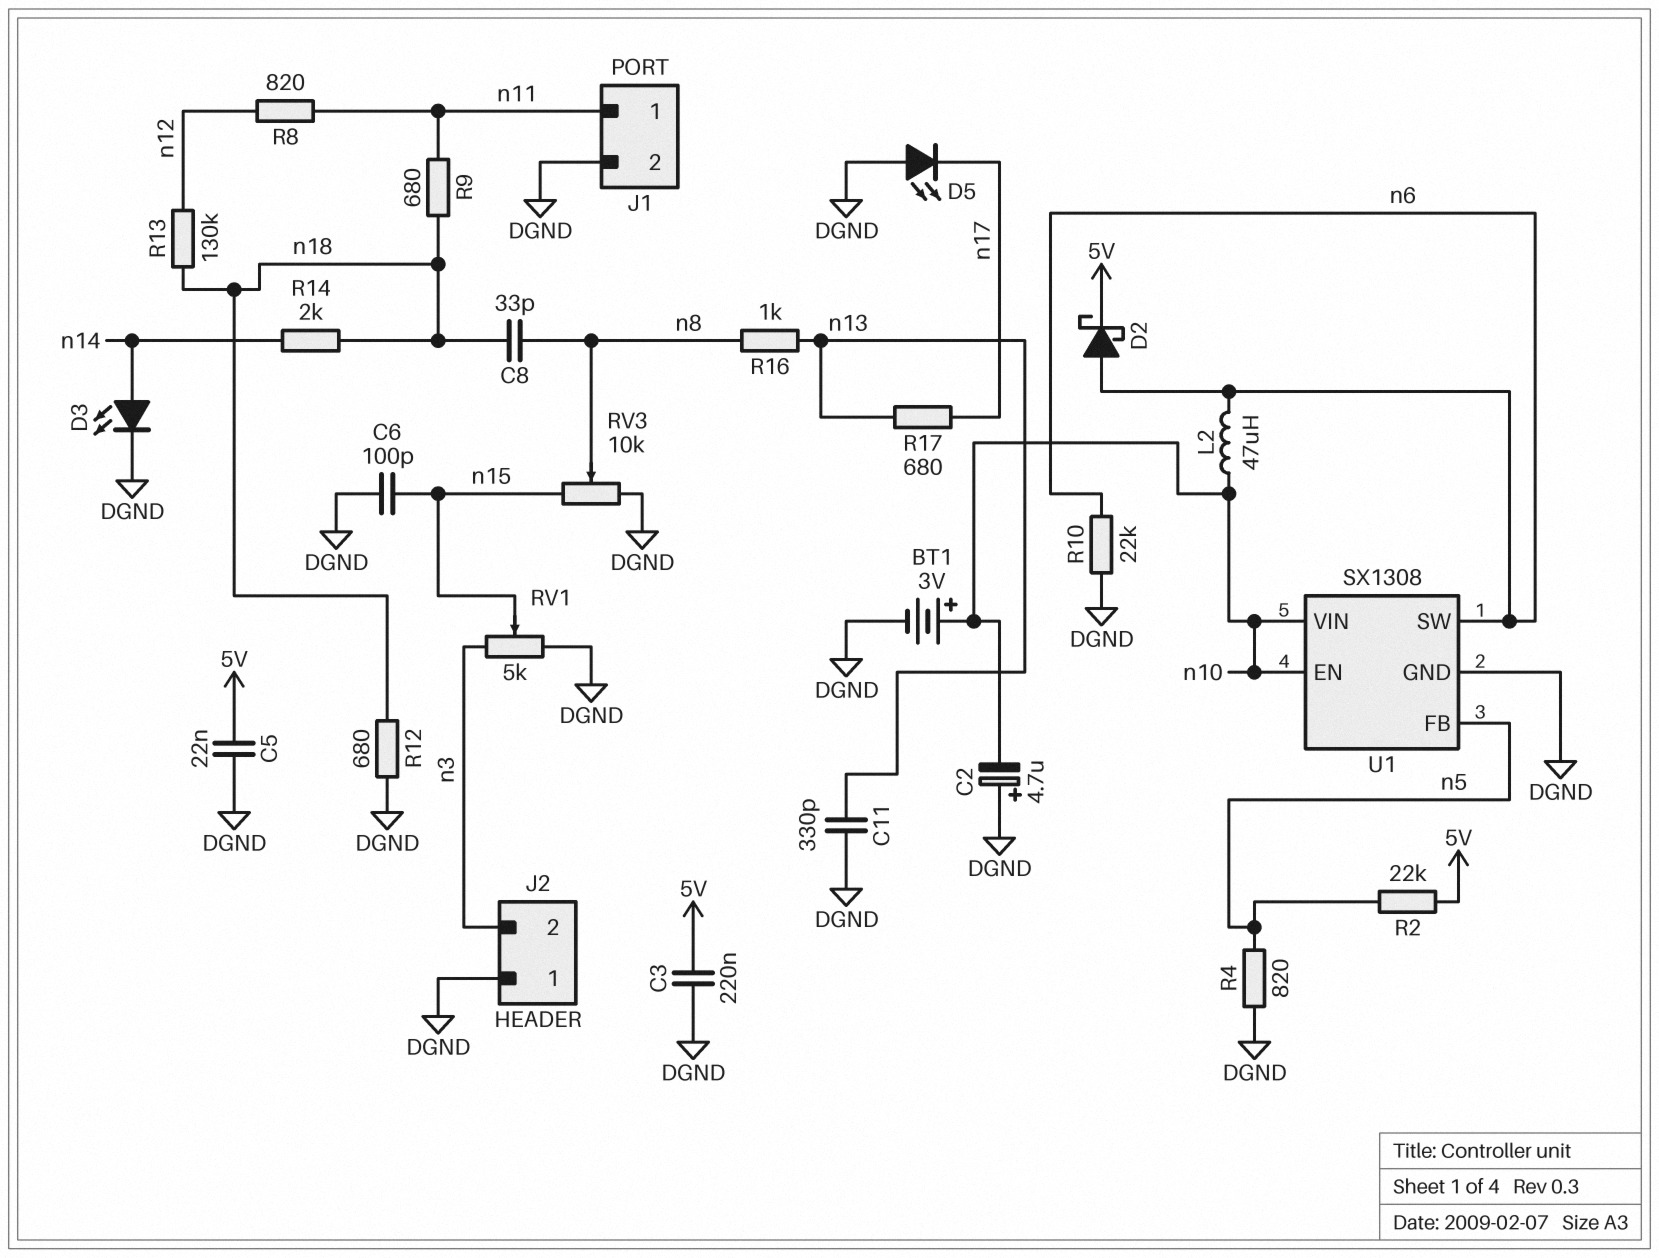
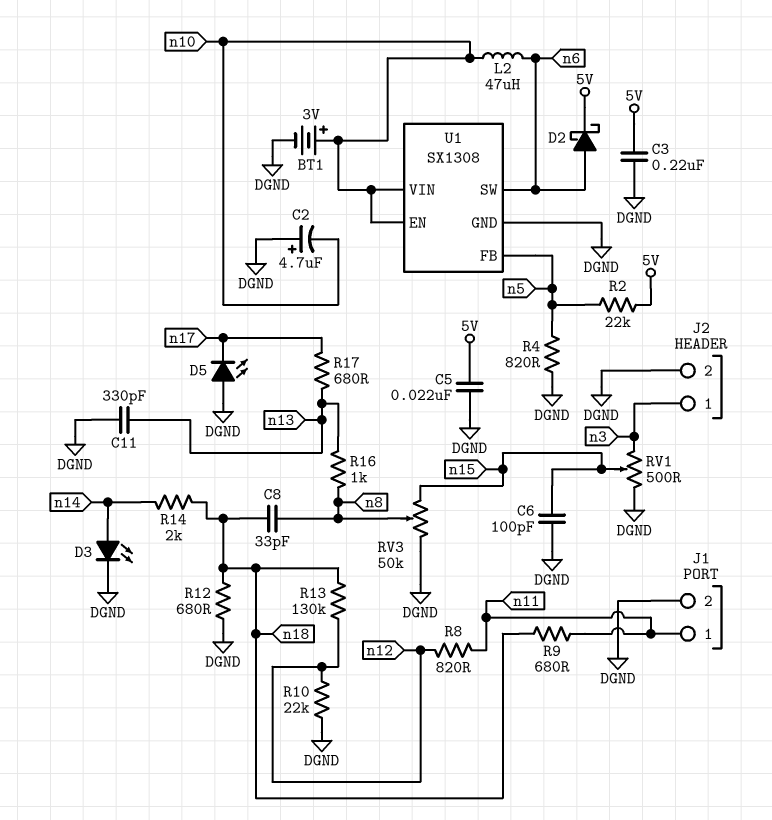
J2 pin 1: DGND -> n3
J2 pin 2: n3 -> DGND
R10: 22k (DGND, n6) -> 22k (DGND, n12)
RV1: 5k (DGND, n3, wiper n15) -> 500 (DGND, n3, wiper n15)
RV3: 10k (DGND, n15, wiper n8) -> 50k (DGND, n15, wiper n8)

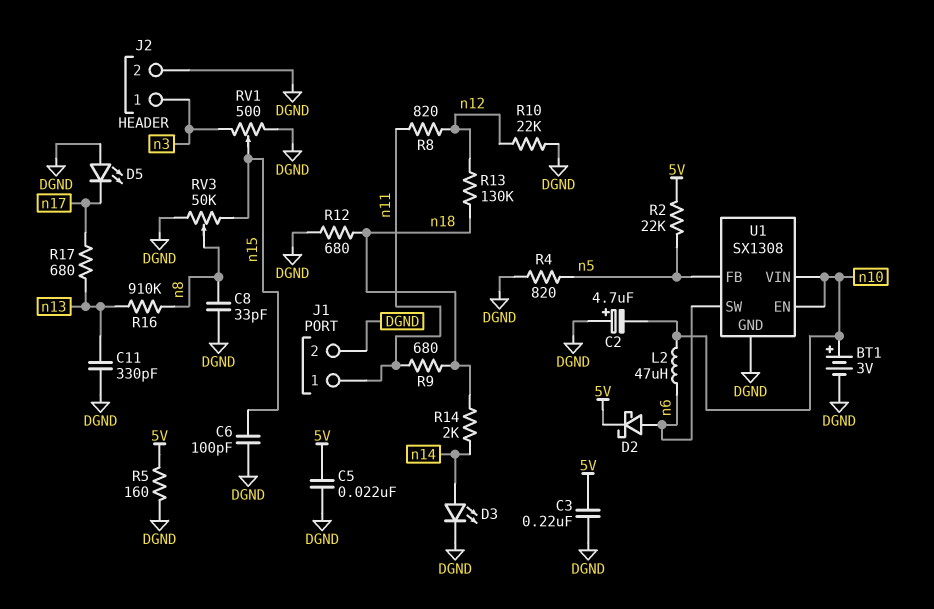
C8: 33pF (n8, n18) -> 33pF (DGND, n8)
R5: none -> 160 (5V, DGND)
R16: 1k (n8, n13) -> 910k (n8, n13)

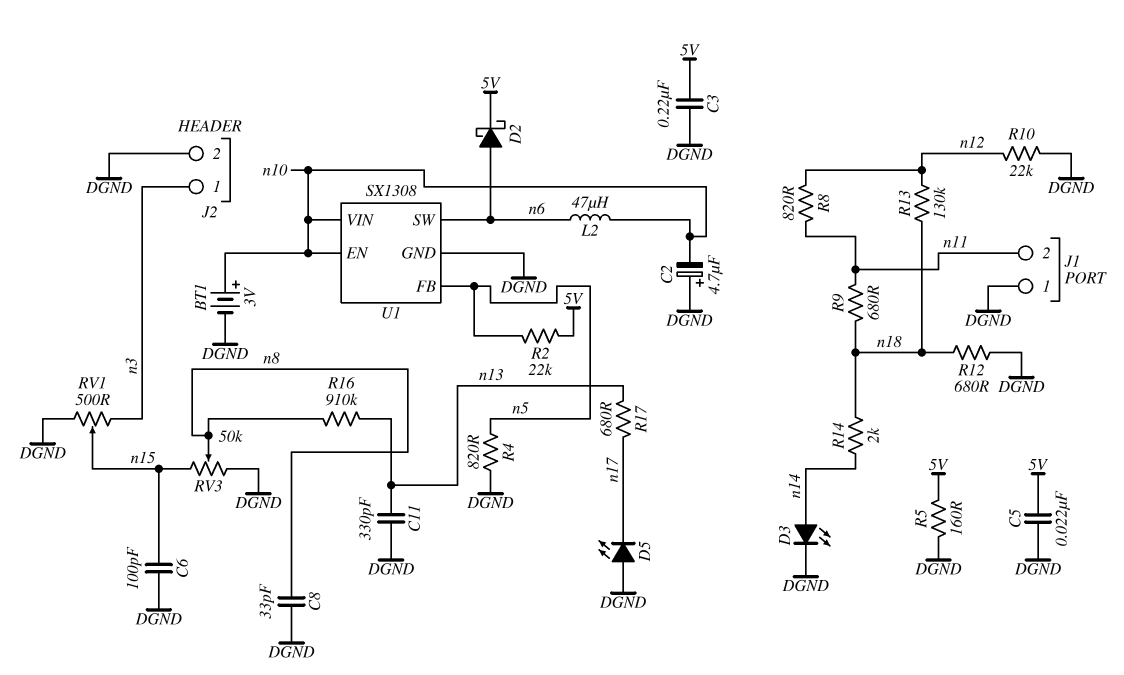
J1 pin 1: n11 -> DGND
J1 pin 2: DGND -> n11

